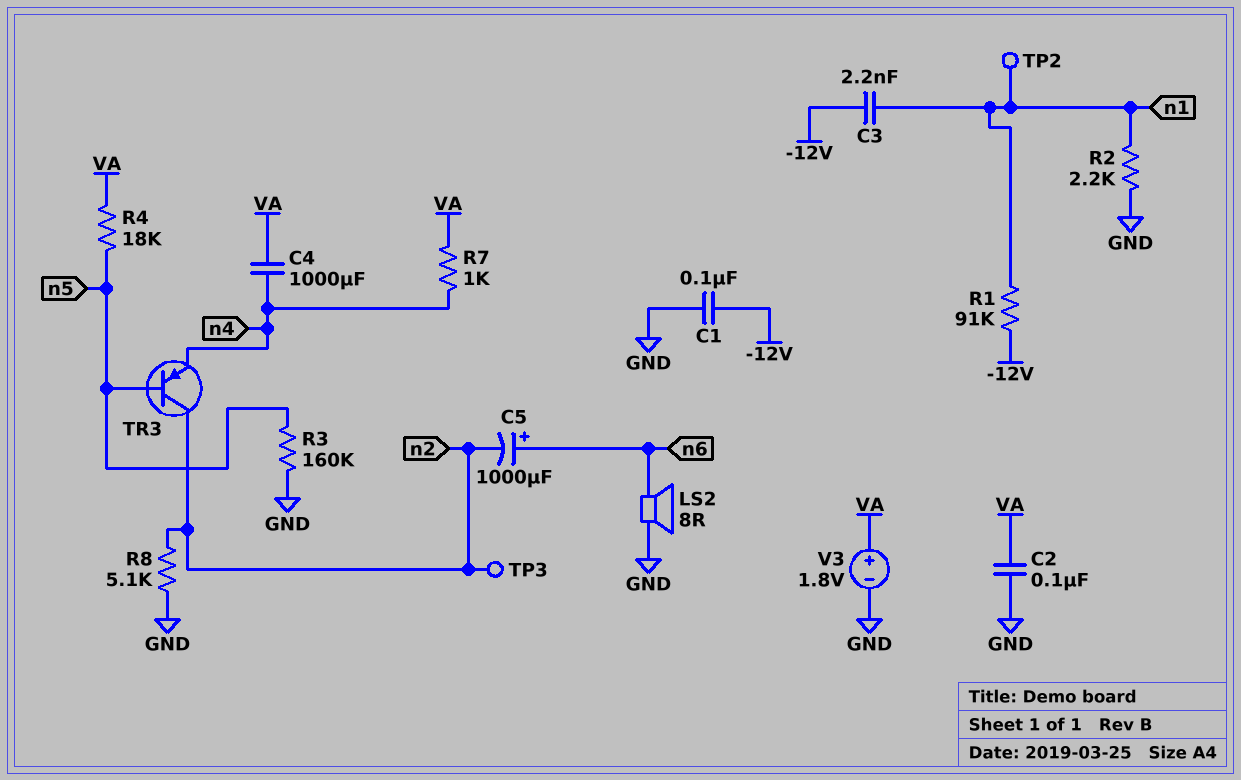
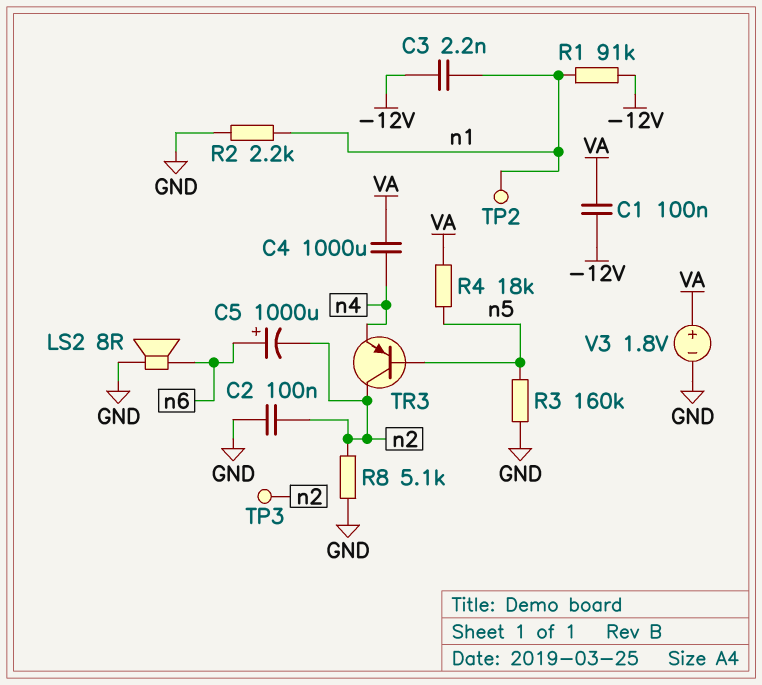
C1: 100nF (-12V, GND) -> 100nF (-12V, VA)
C2: 100nF (GND, VA) -> 100nF (GND, n2)
R7: 1k (VA, n4) -> none

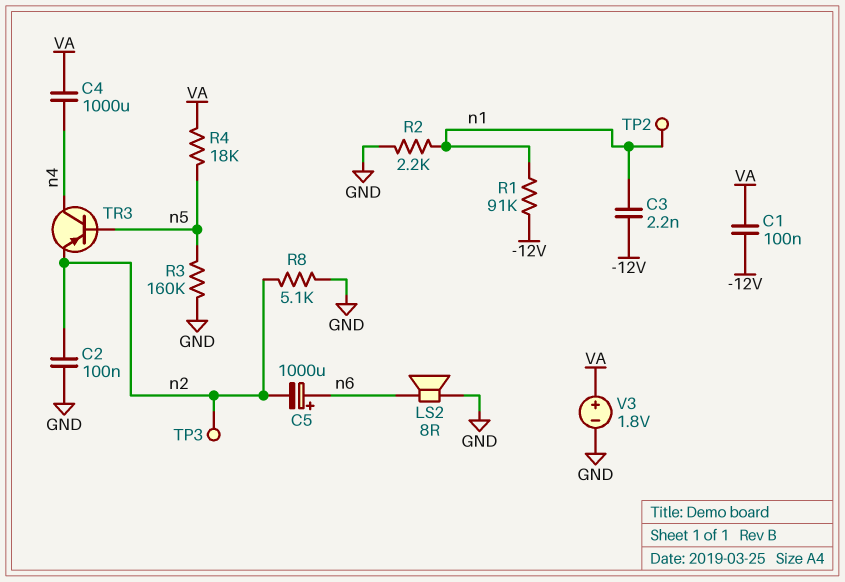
TR3: PNP (B n5, C n2, E n4) -> PNP (B n5, C n4, E n2)

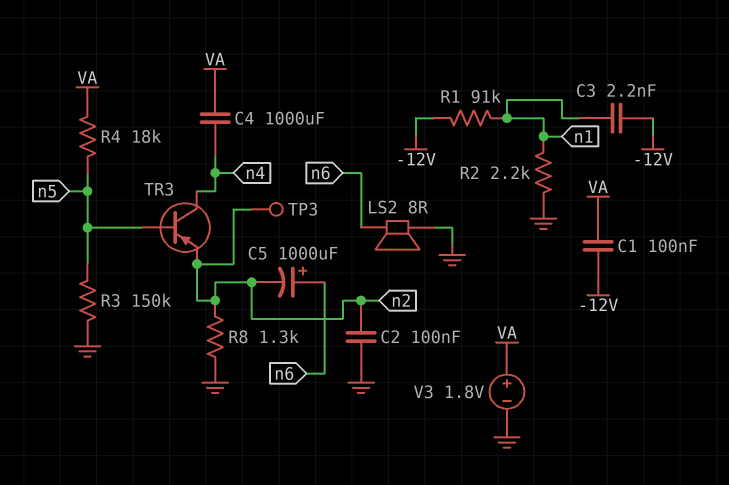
R3: 160k (GND, n5) -> 150k (GND, n5)
R8: 5.1k (GND, n2) -> 1.3k (GND, n2)
TP2: test point (n1) -> none

